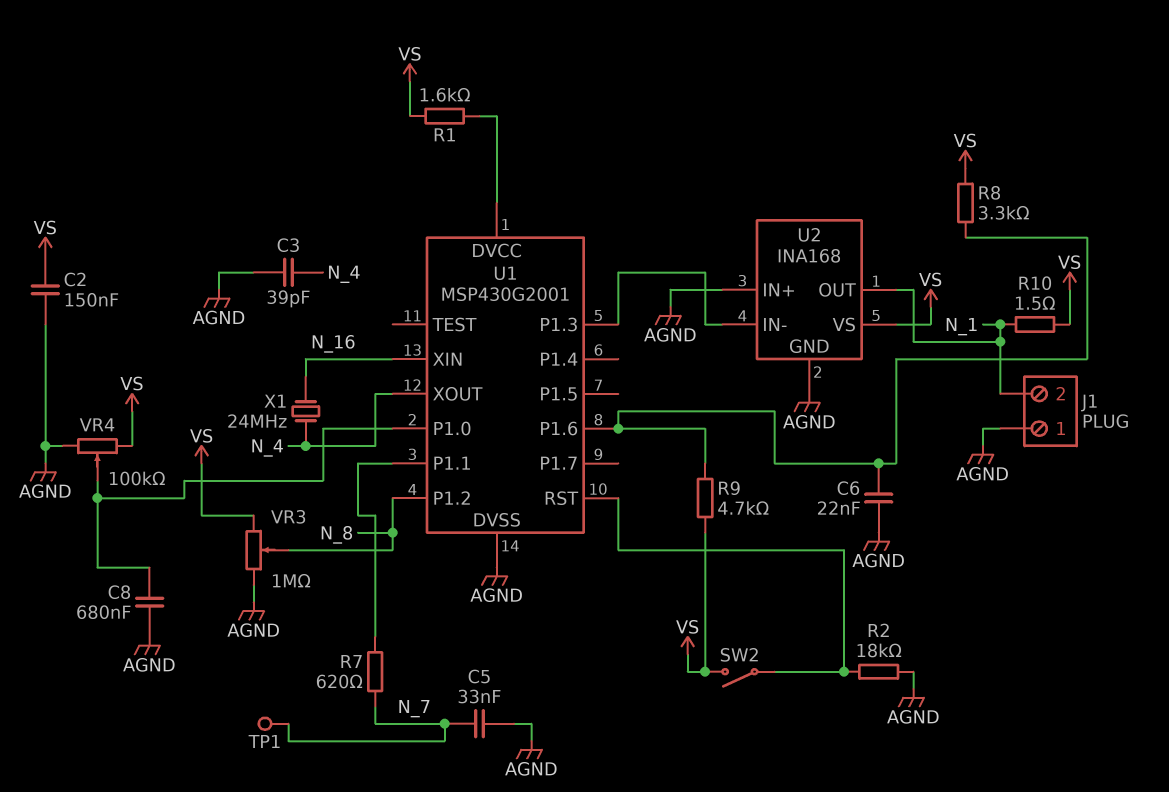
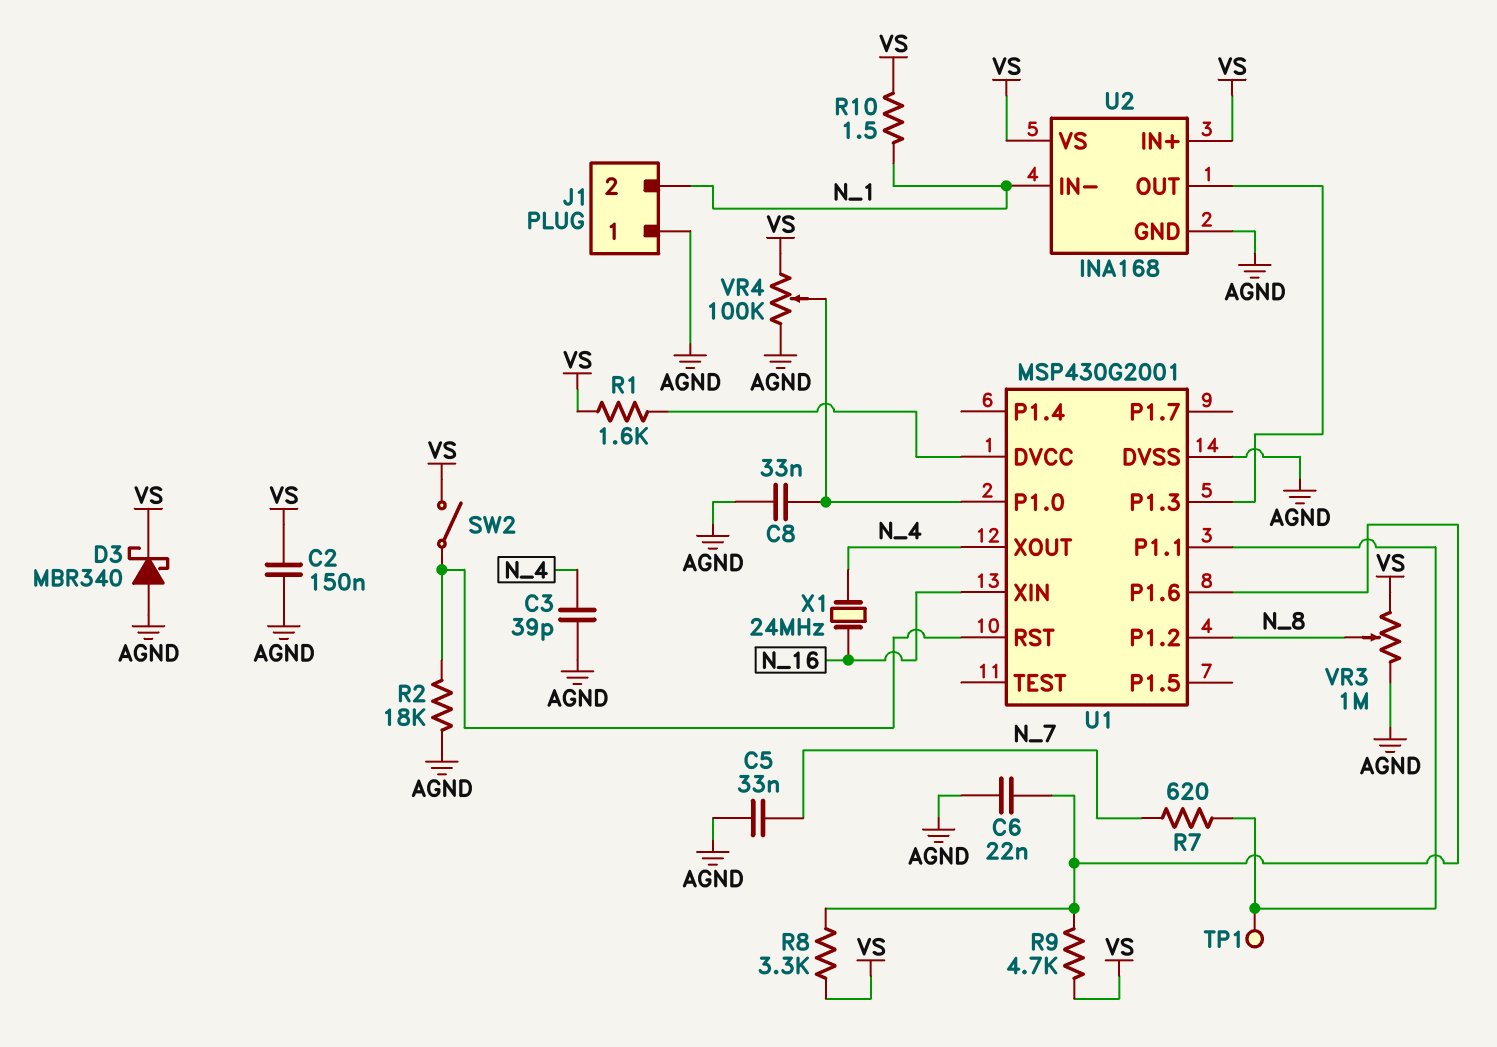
C8: 680nF (AGND, U1/P1.0) -> 33nF (AGND, U1/P1.0)
D3: none -> schottky MBR340 (A AGND, K VS)
TP1: test point (N_7) -> test point (U1/P1.1)
U2 pin IN+: AGND -> VS
U2 pin IN-: U1/P1.3 -> N_1
U2 pin OUT: N_1 -> U1/P1.3

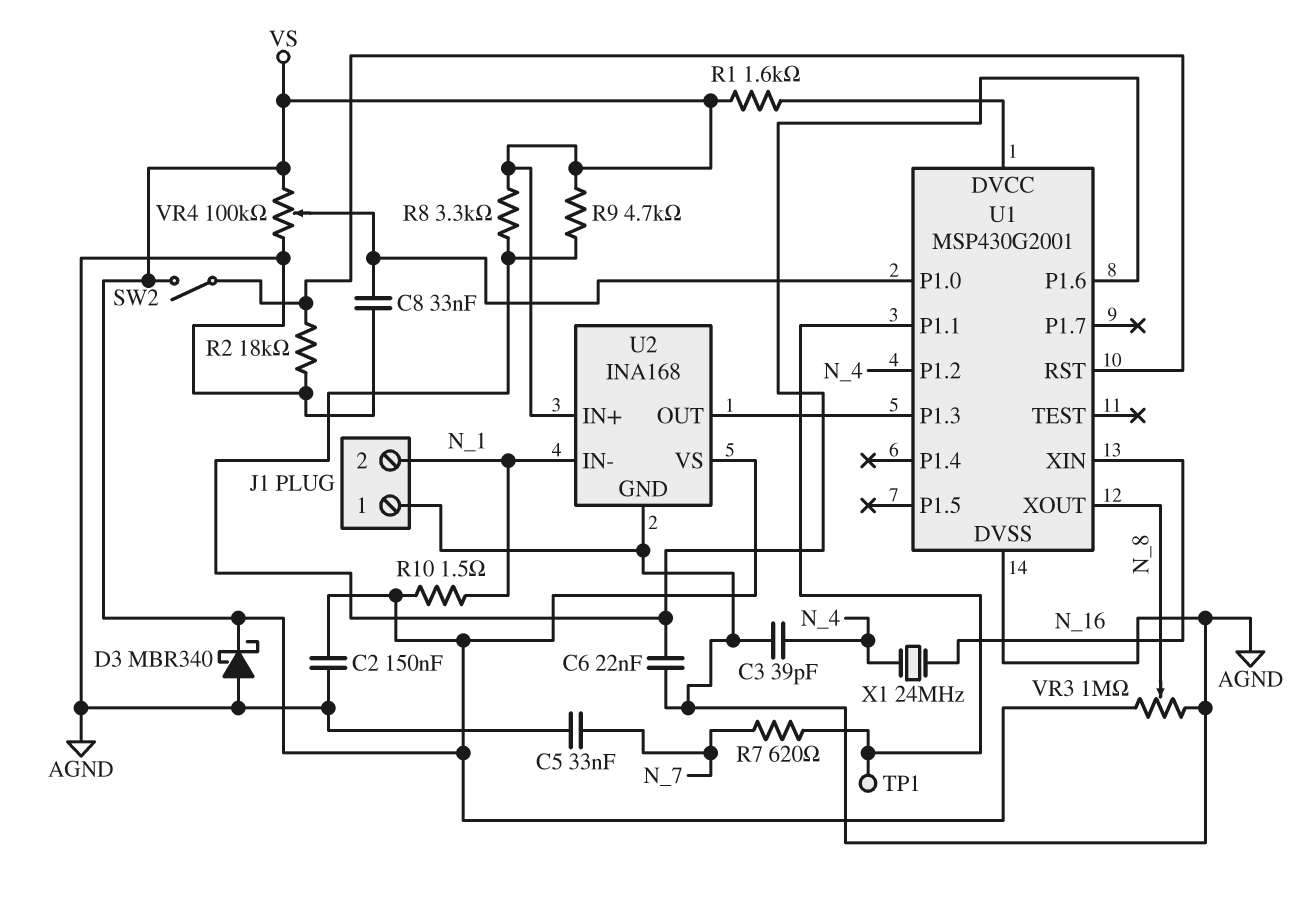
U1 pin P1.2: N_8 -> N_4
U1 pin XOUT: N_4 -> N_8

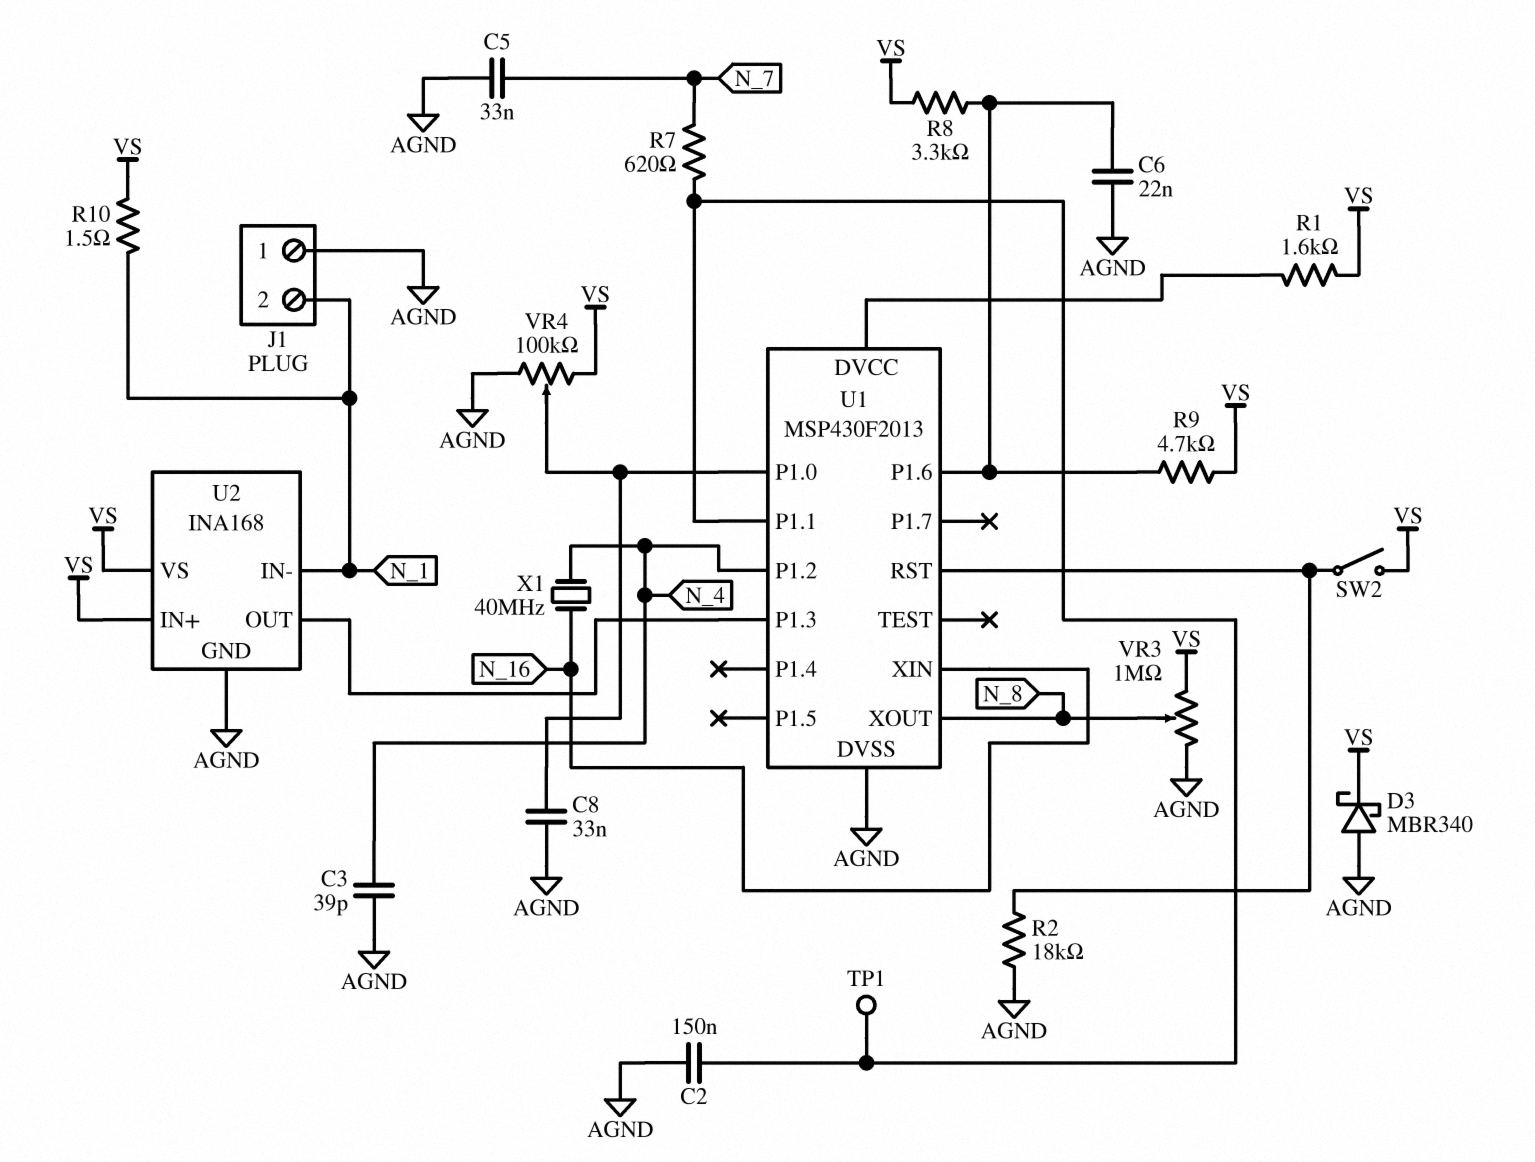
C2: 150nF (AGND, VS) -> 150nF (AGND, U1/P1.1)
U1: MSP430G2001 -> MSP430F2013
X1: 24MHz (N_4, N_16) -> 40MHz (N_4, N_16)

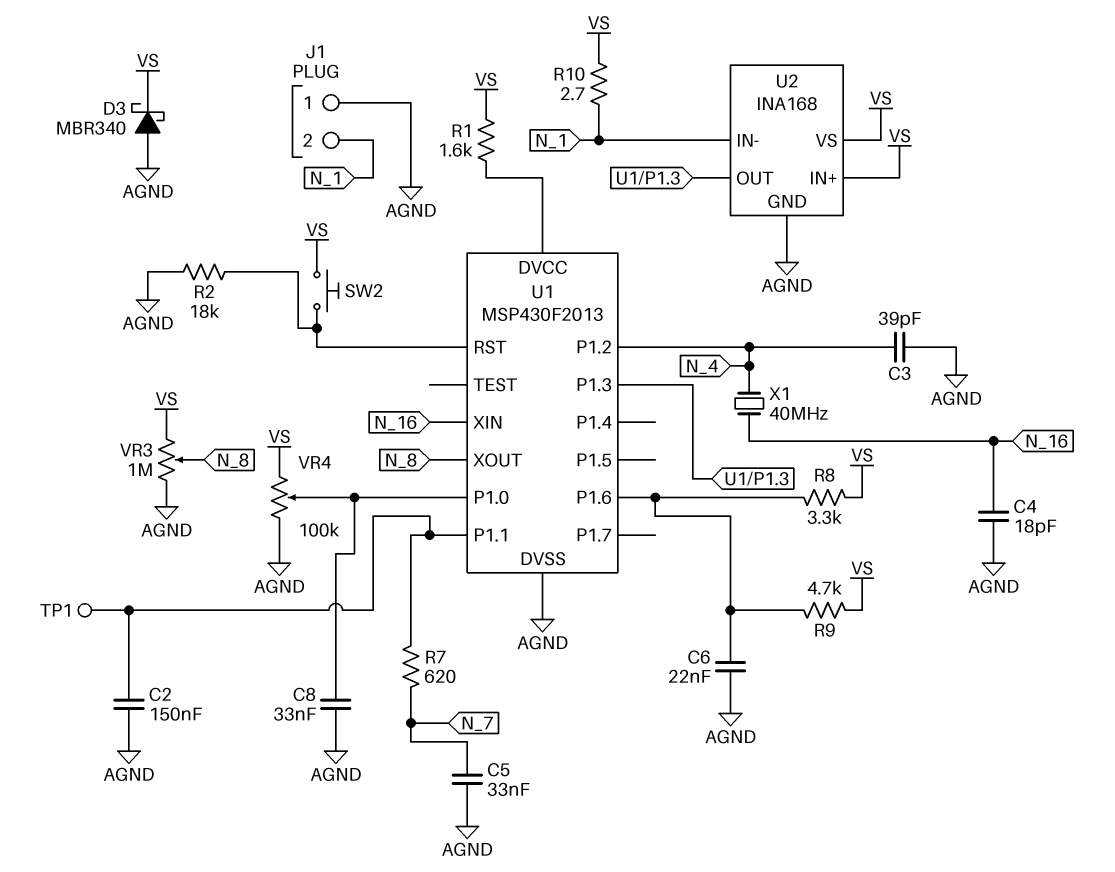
C4: none -> 18pF (AGND, N_16)
R10: 1.5 (N_1, VS) -> 2.7 (N_1, VS)
SW2: switch (U1/RST, VS) -> button (U1/RST, VS)

